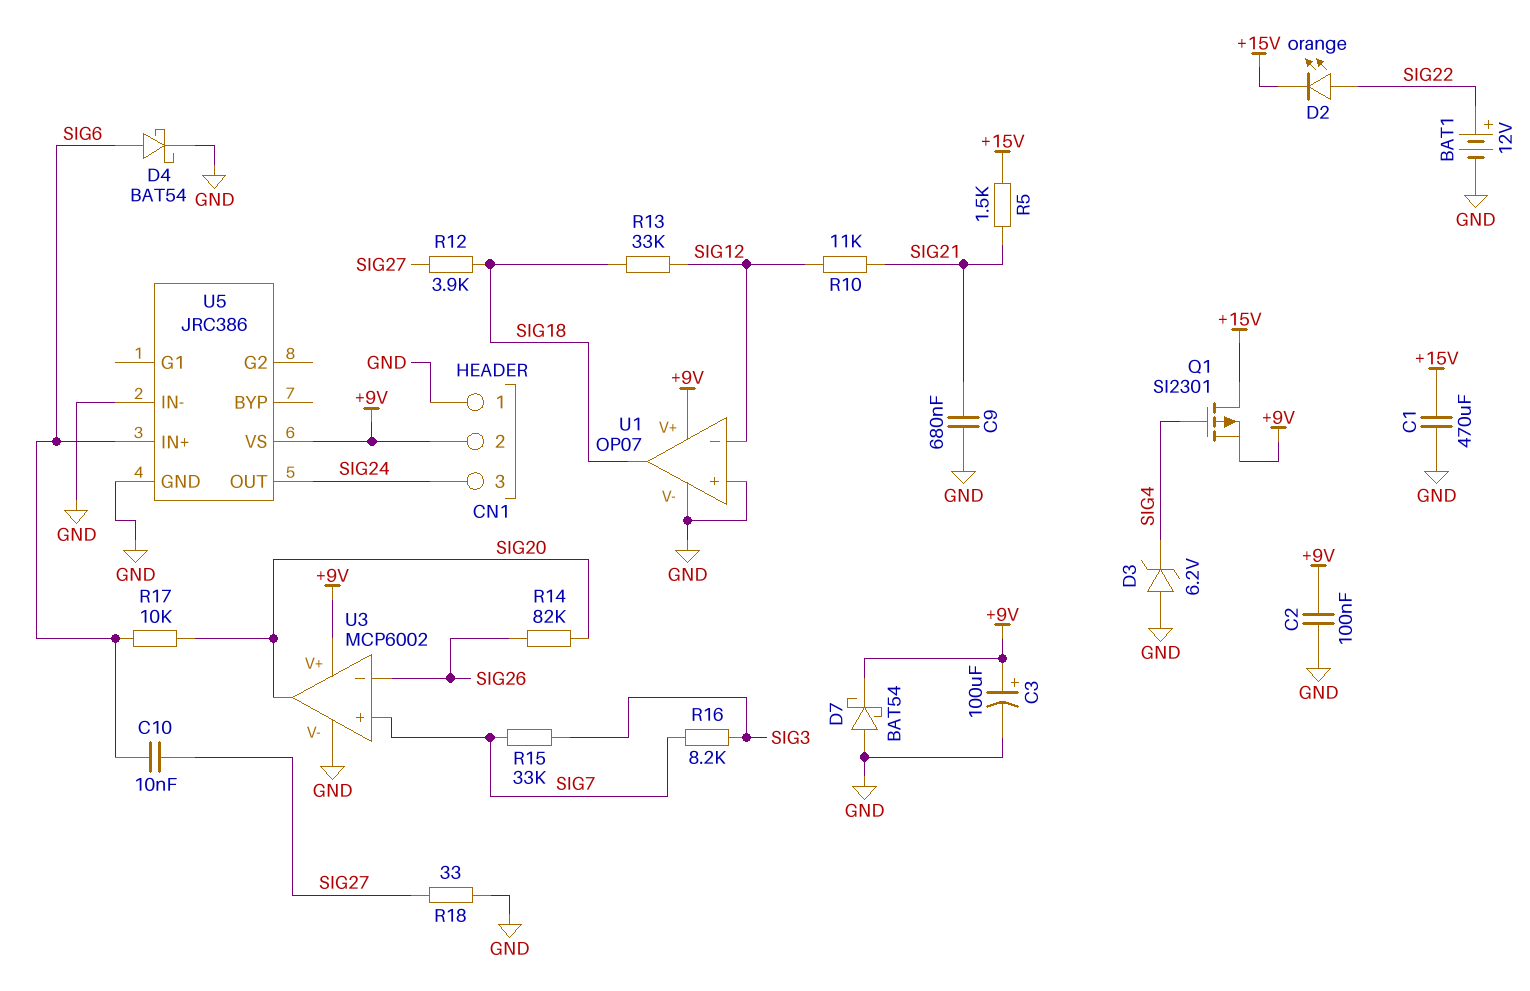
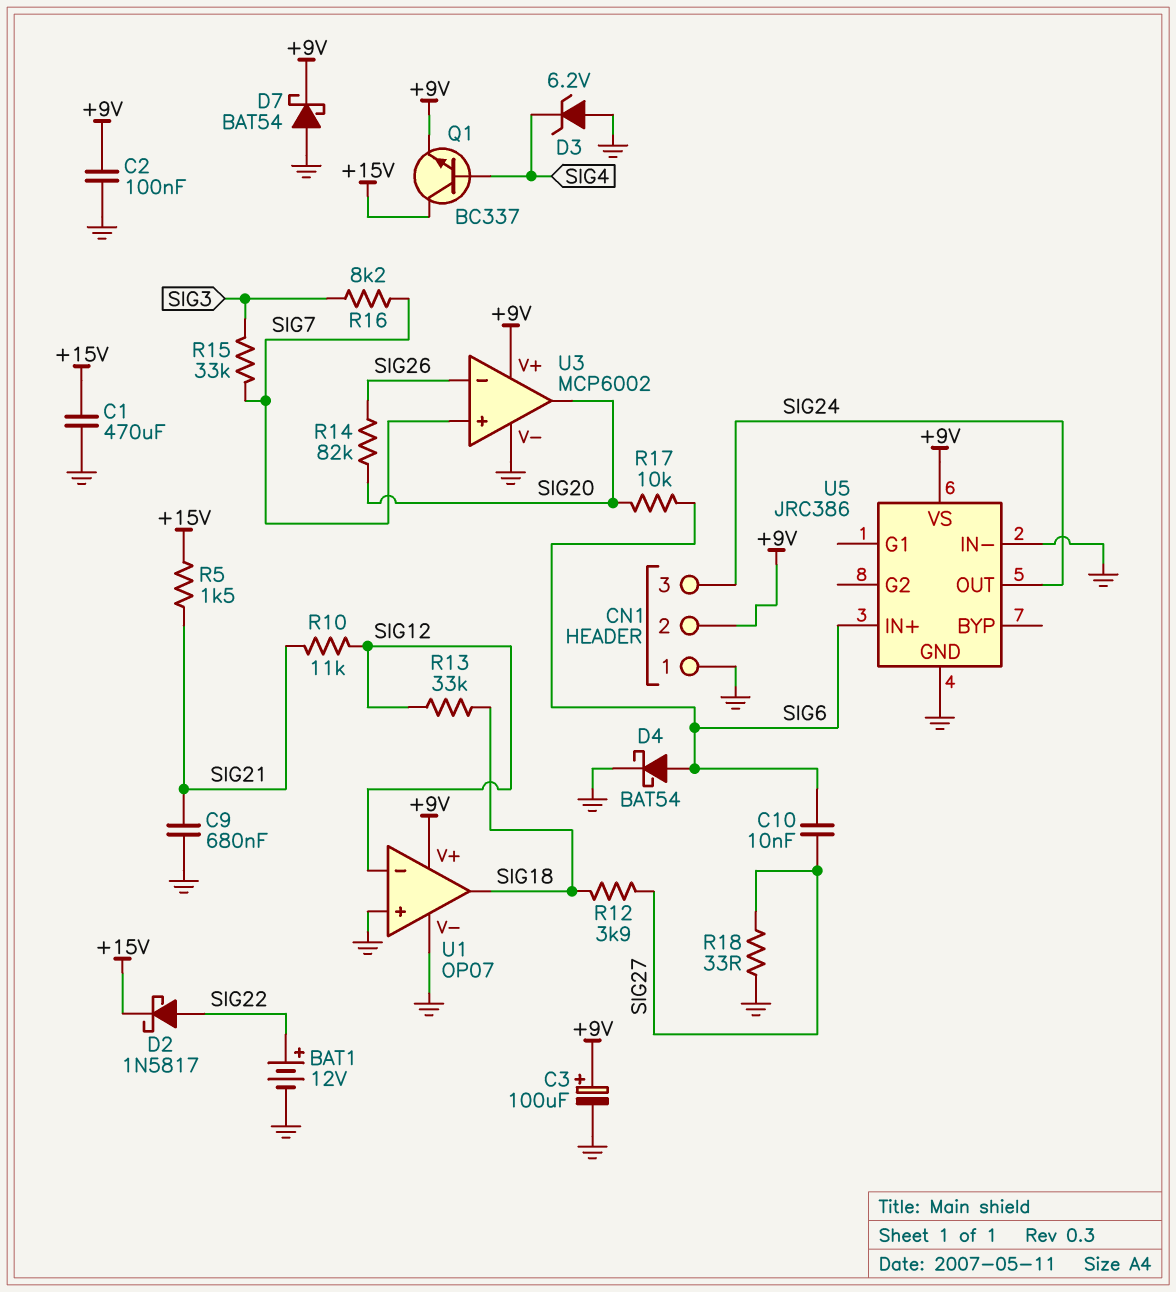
D2: LED orange (A SIG22, K +15V) -> schottky 1N5817 (A SIG22, K +15V)
Q1: PMOS SI2301 (G SIG4, D +15V, S +9V) -> NPN BC337 (B SIG4, C +15V, E +9V)

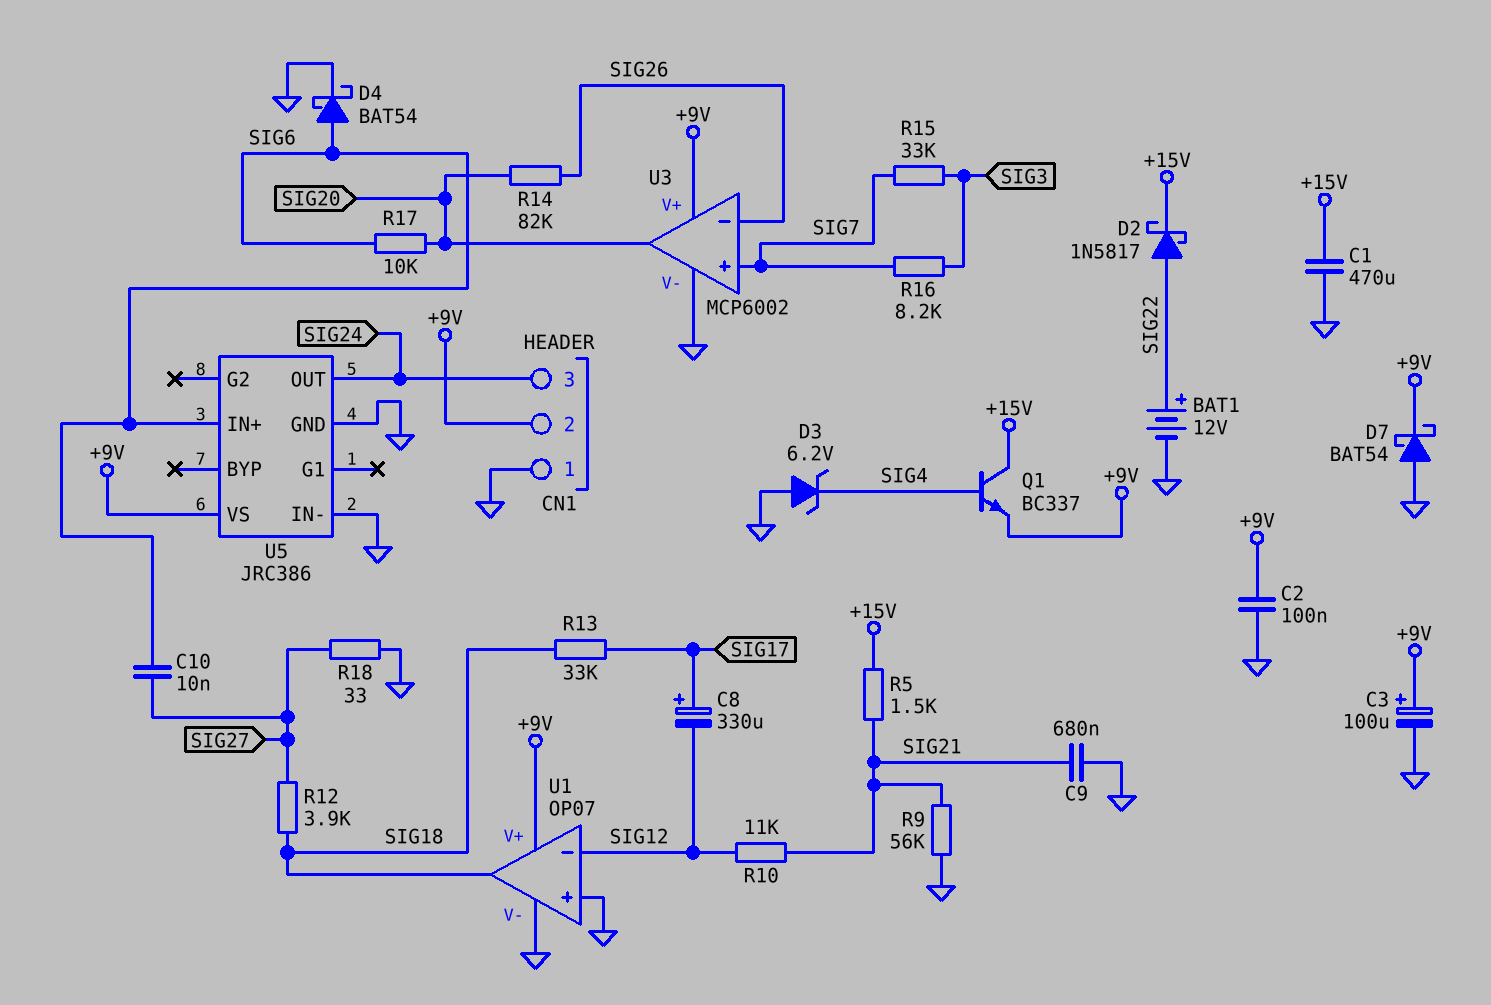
C8: none -> 330uF (plus SIG17, minus SIG12)
R9: none -> 56k (GND, SIG21)
R13: 33k (SIG12, SIG18) -> 33k (SIG17, SIG18)

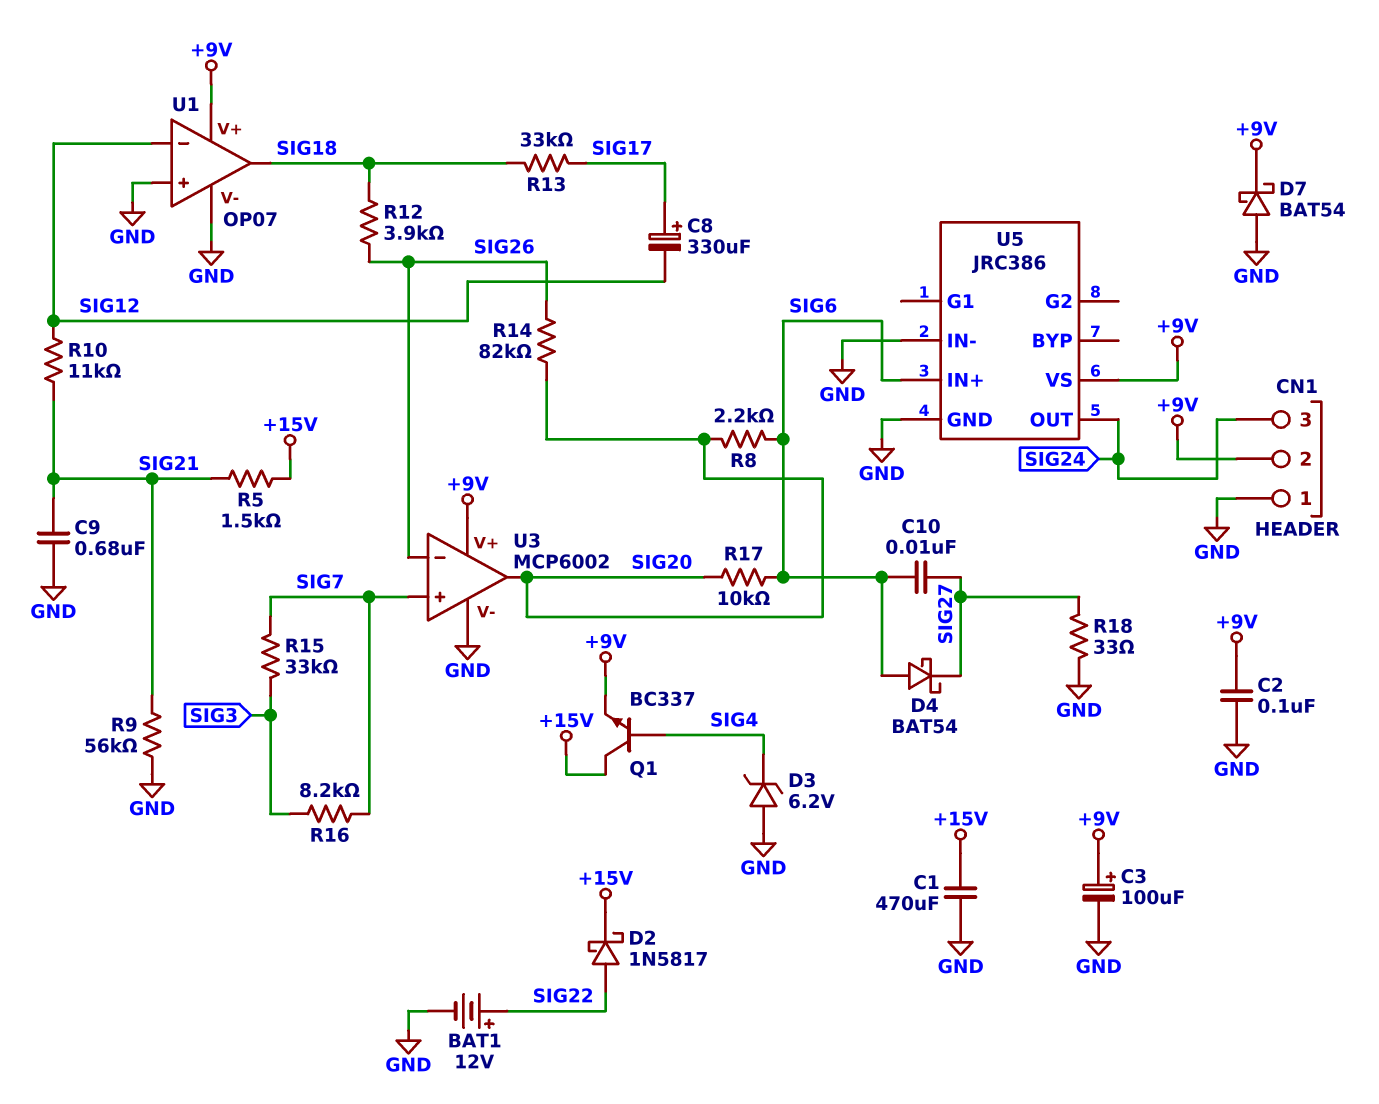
D4: schottky BAT54 (A SIG6, K GND) -> schottky BAT54 (A SIG6, K SIG27)
R8: none -> 2.2k (SIG6, SIG20)
R12: 3.9k (SIG18, SIG27) -> 3.9k (SIG18, SIG26)

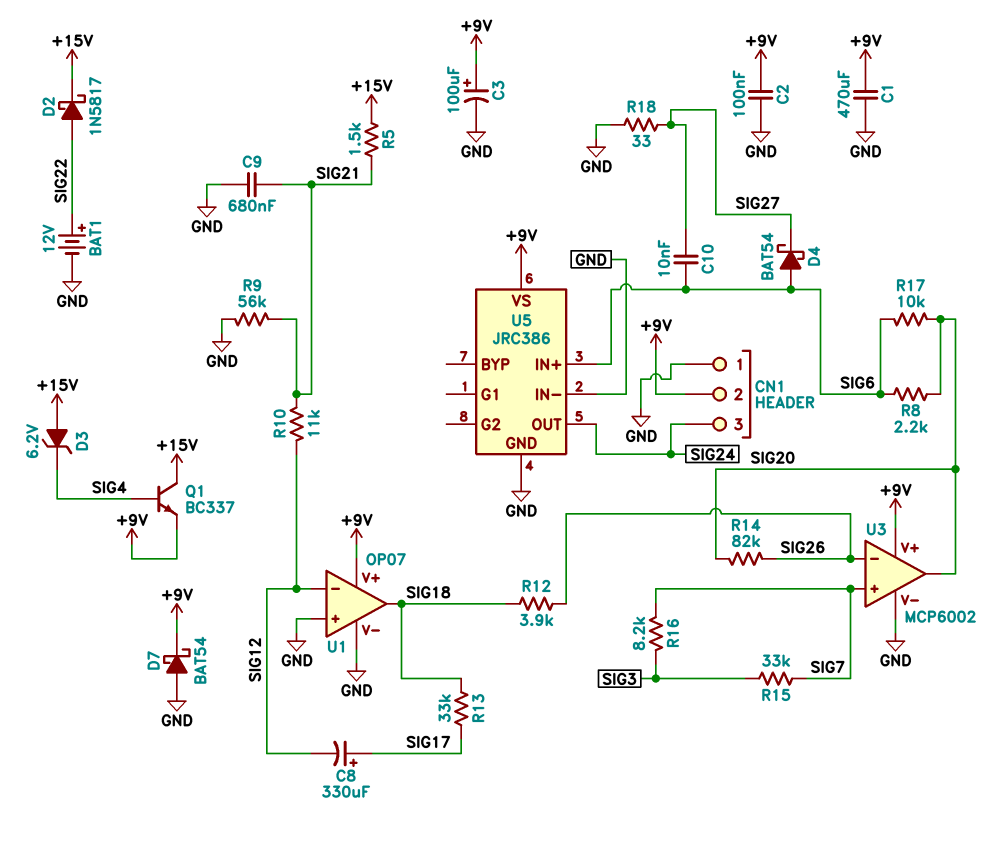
C1: 470uF (+15V, GND) -> 470uF (+9V, GND)
D3: zener 6.2V (A GND, K SIG4) -> zener 6.2V (A +15V, K SIG4)

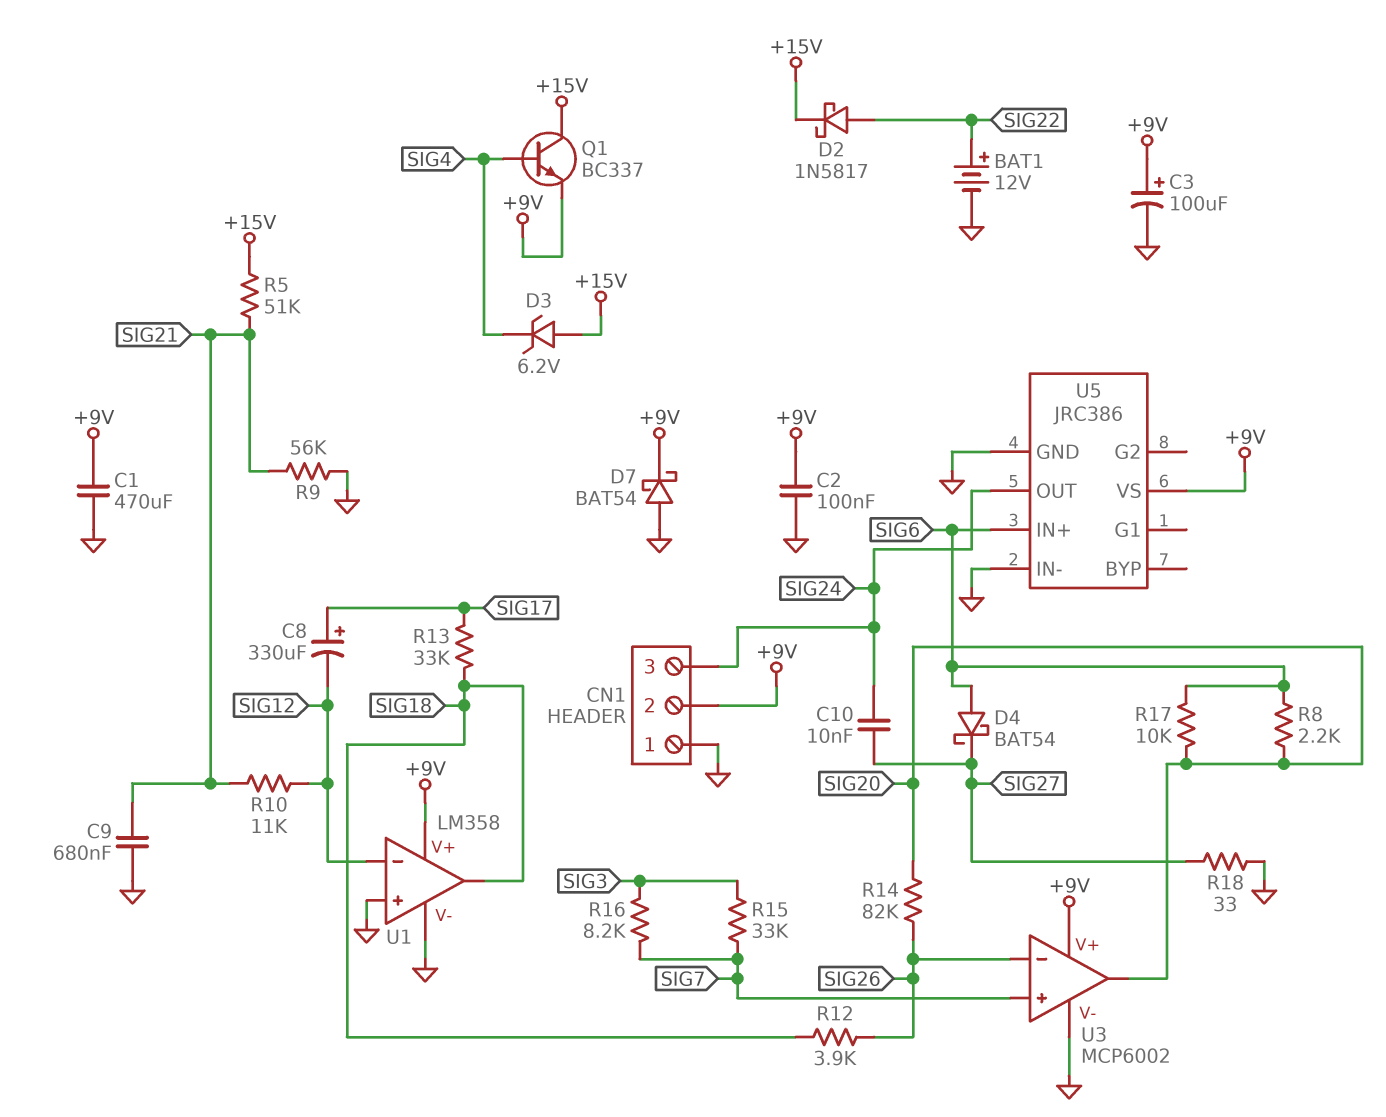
C10: 10nF (SIG6, SIG27) -> 10nF (SIG24, SIG27)
R5: 1.5k (+15V, SIG21) -> 51k (+15V, SIG21)
U1: OP07 -> LM358

